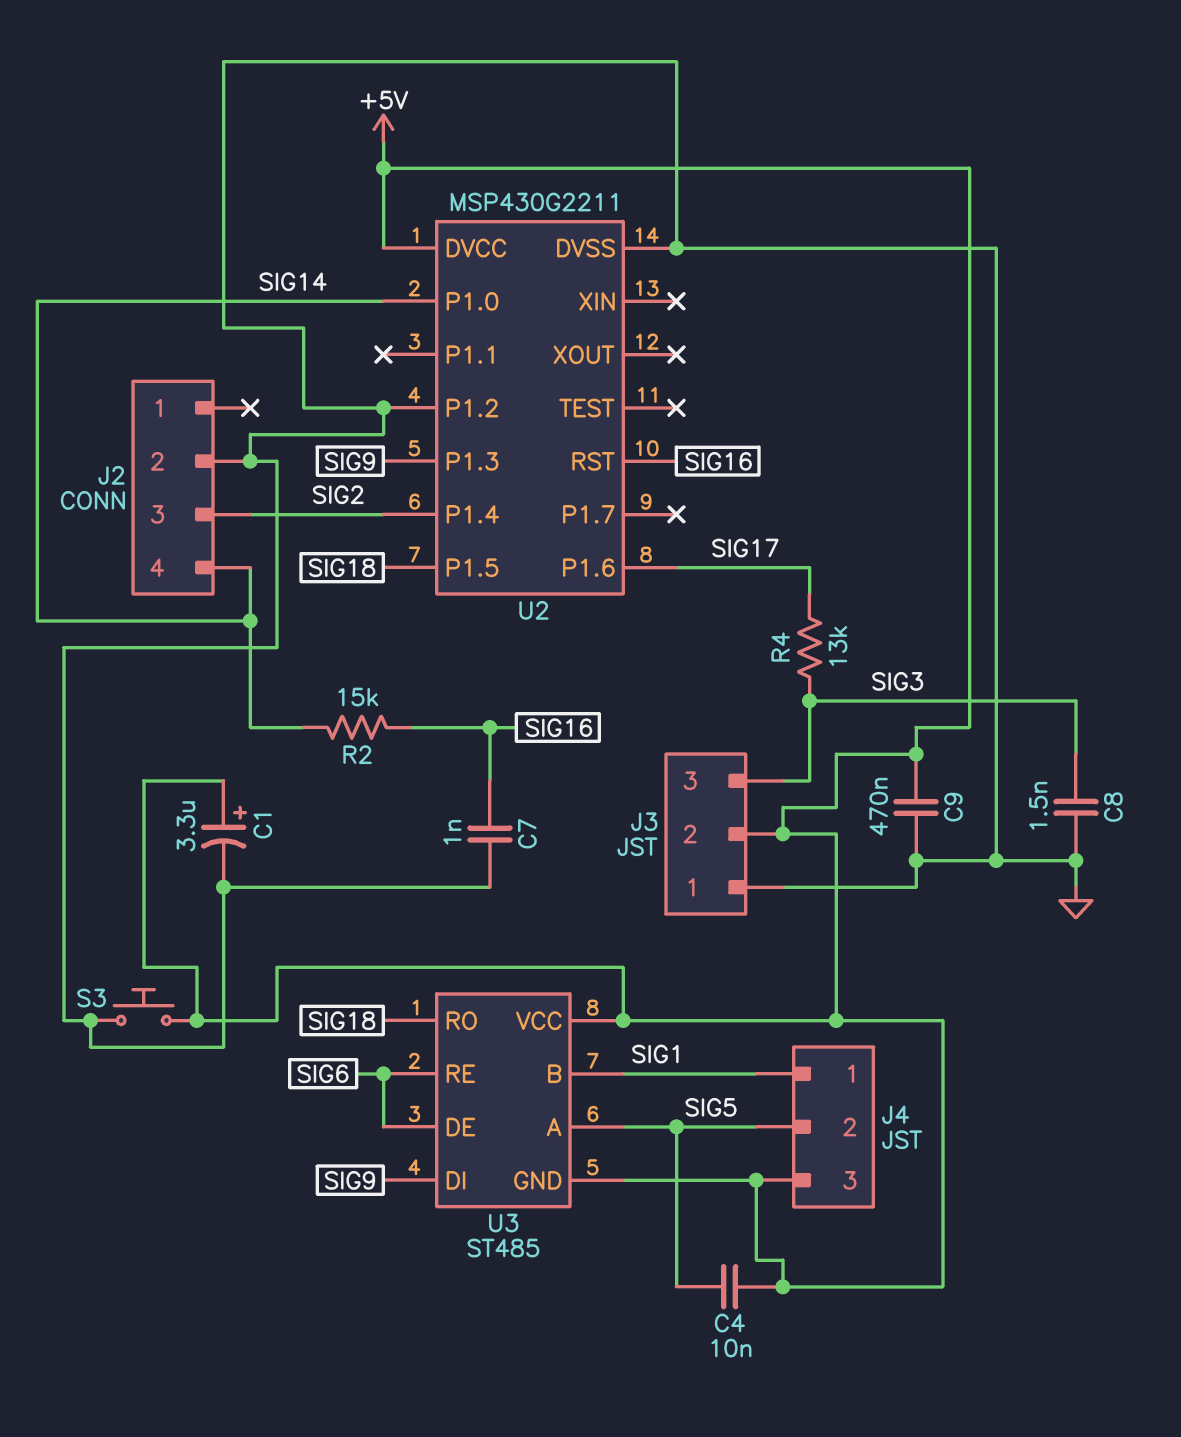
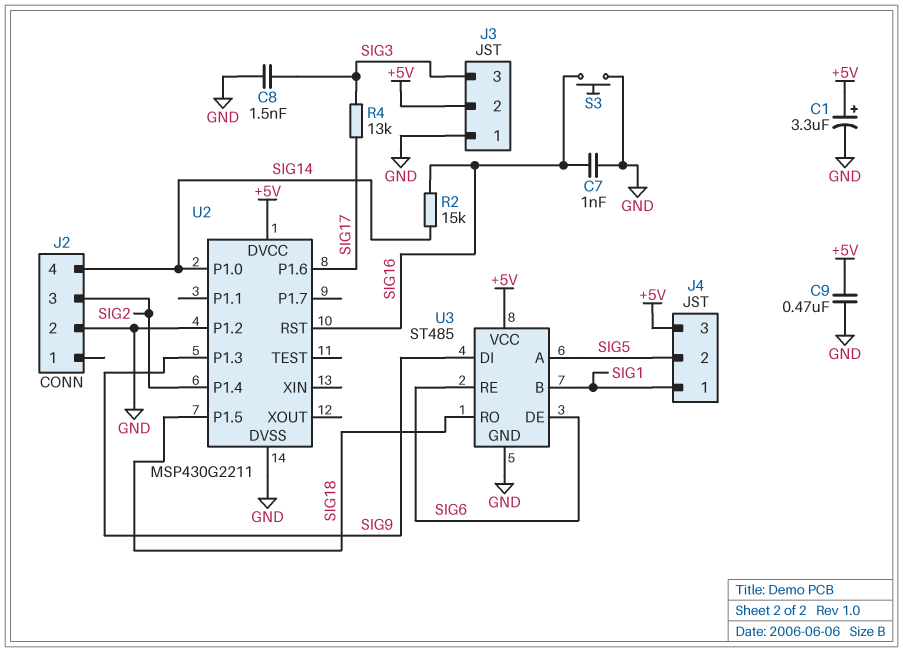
C4: 10nF (+5V, SIG5) -> none
S3: button (+5V, GND) -> button (GND, SIG16)
U3 pin GND: +5V -> GND

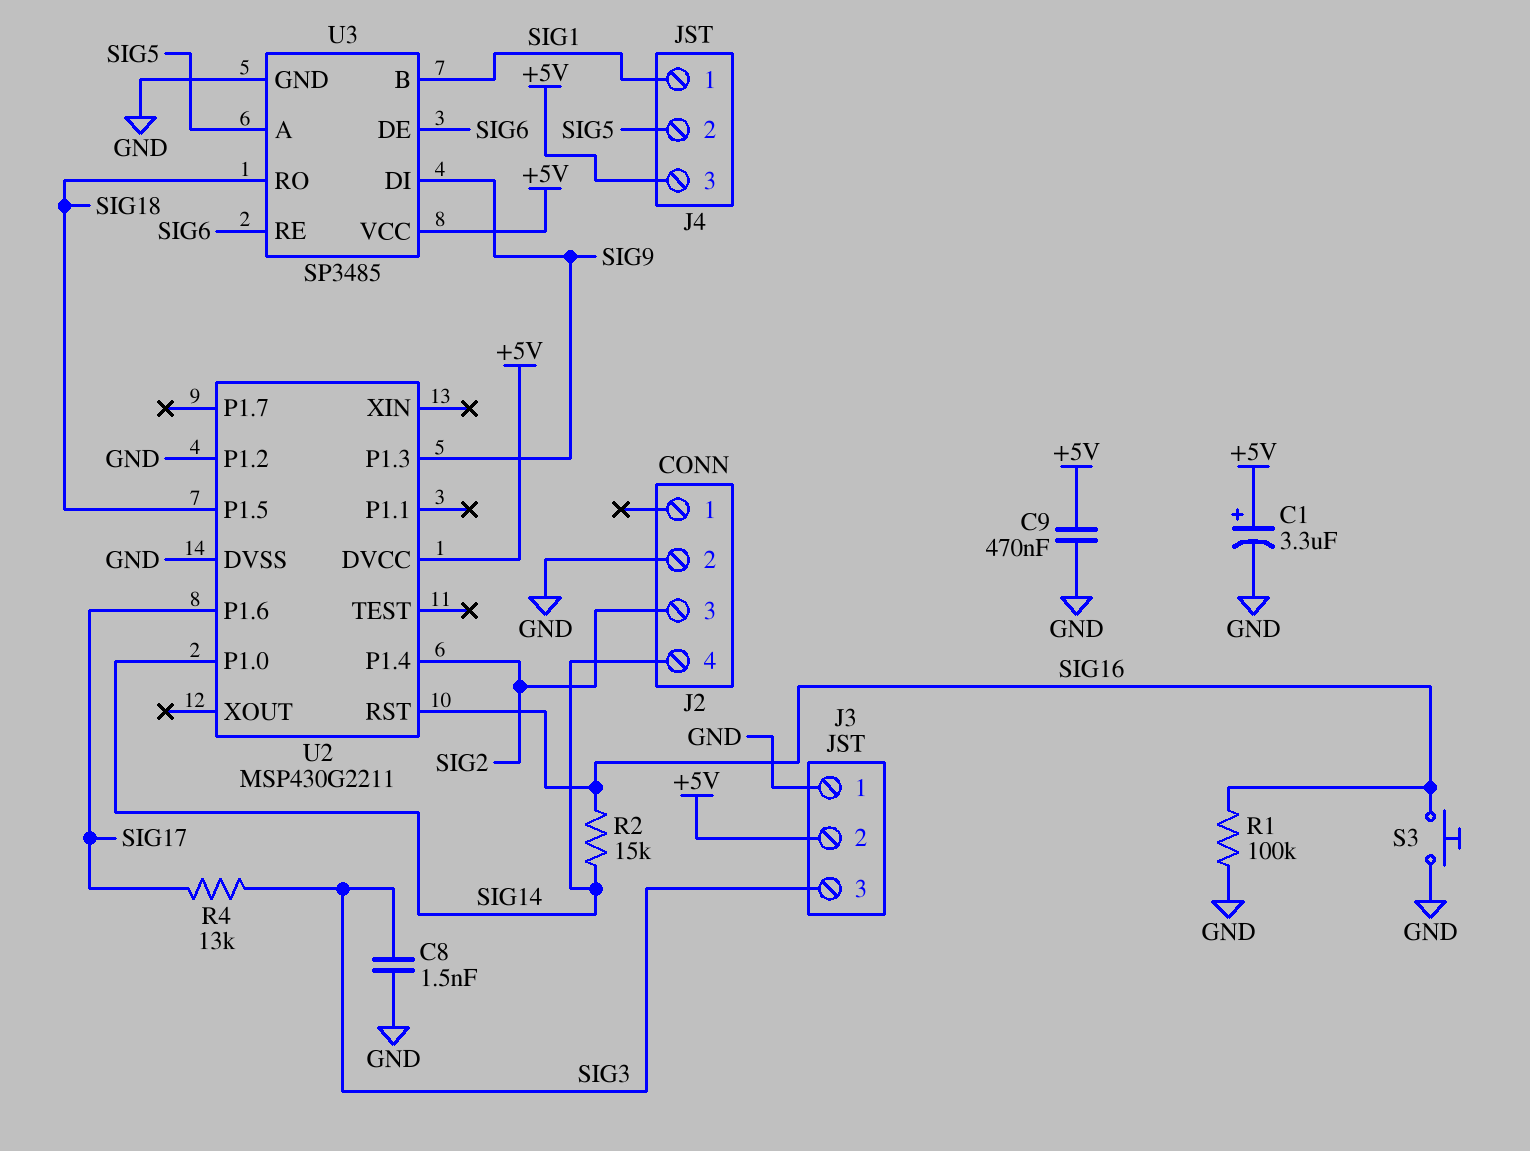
C7: 1nF (GND, SIG16) -> none
R1: none -> 100k (GND, SIG16)
U3: ST485 -> SP3485

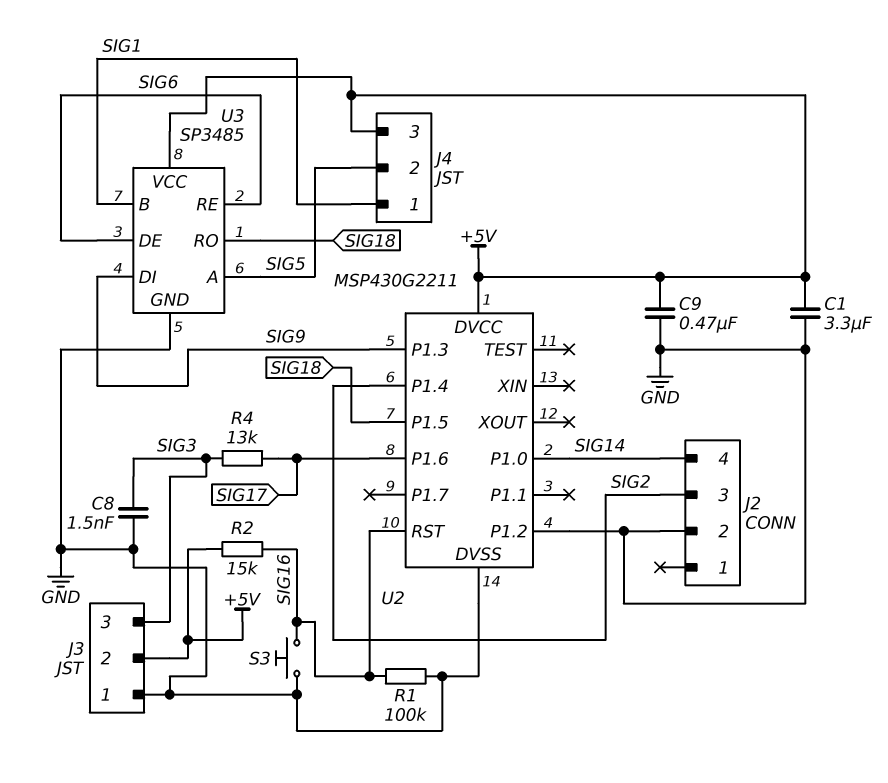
C1: 3.3uF (plus +5V, minus GND) -> 3.3uF (+5V, GND)
R2: 15k (SIG14, SIG16) -> 15k (+5V, SIG16)

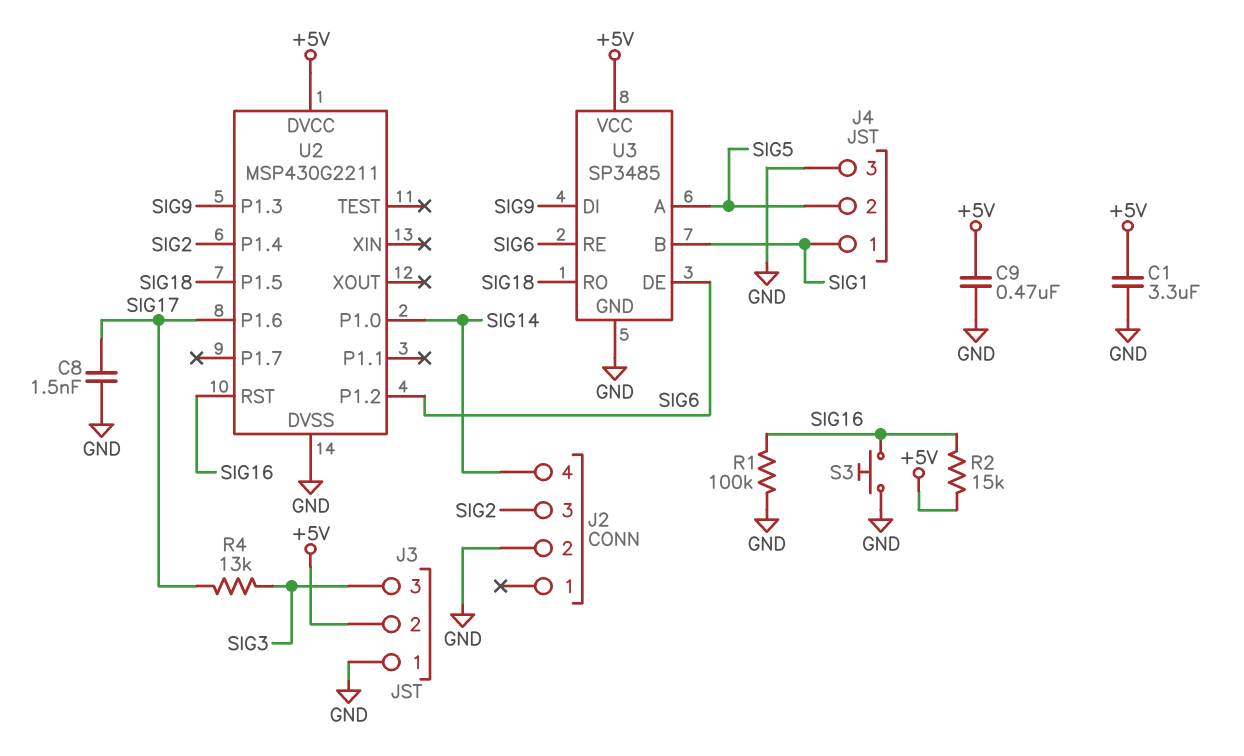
C8: 1.5nF (GND, SIG3) -> 1.5nF (GND, SIG17)
J4 pin 3: +5V -> GND
U2 pin P1.2: GND -> SIG6

